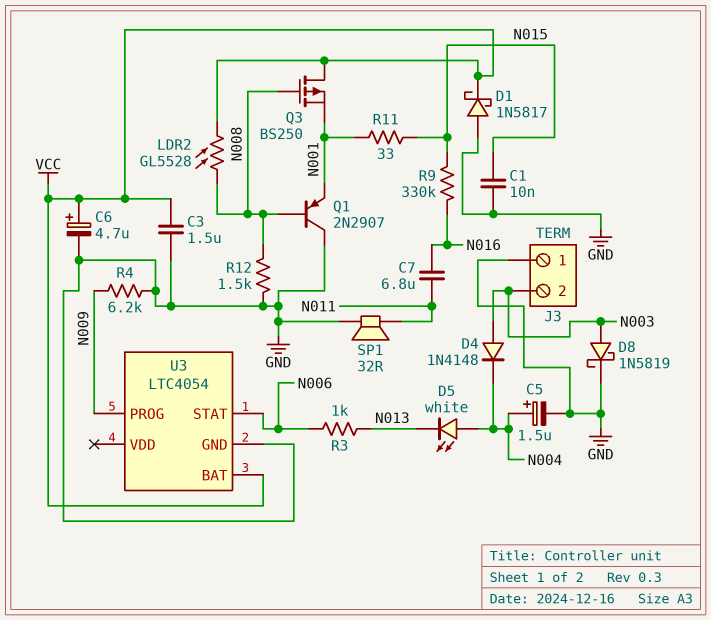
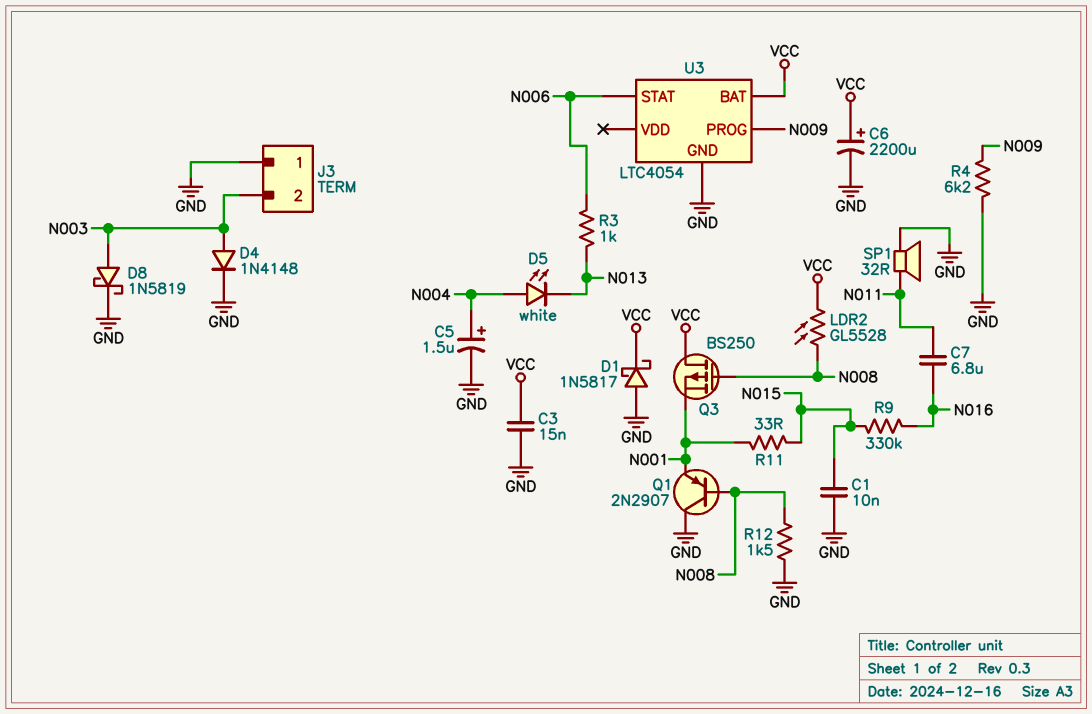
C3: 1.5uF (GND, VCC) -> 15nF (GND, VCC)
C6: 4.7uF (plus VCC, minus GND) -> 2200uF (plus VCC, minus GND)
D4: diode 1N4148 (A N003, K N004) -> diode 1N4148 (A N003, K GND)

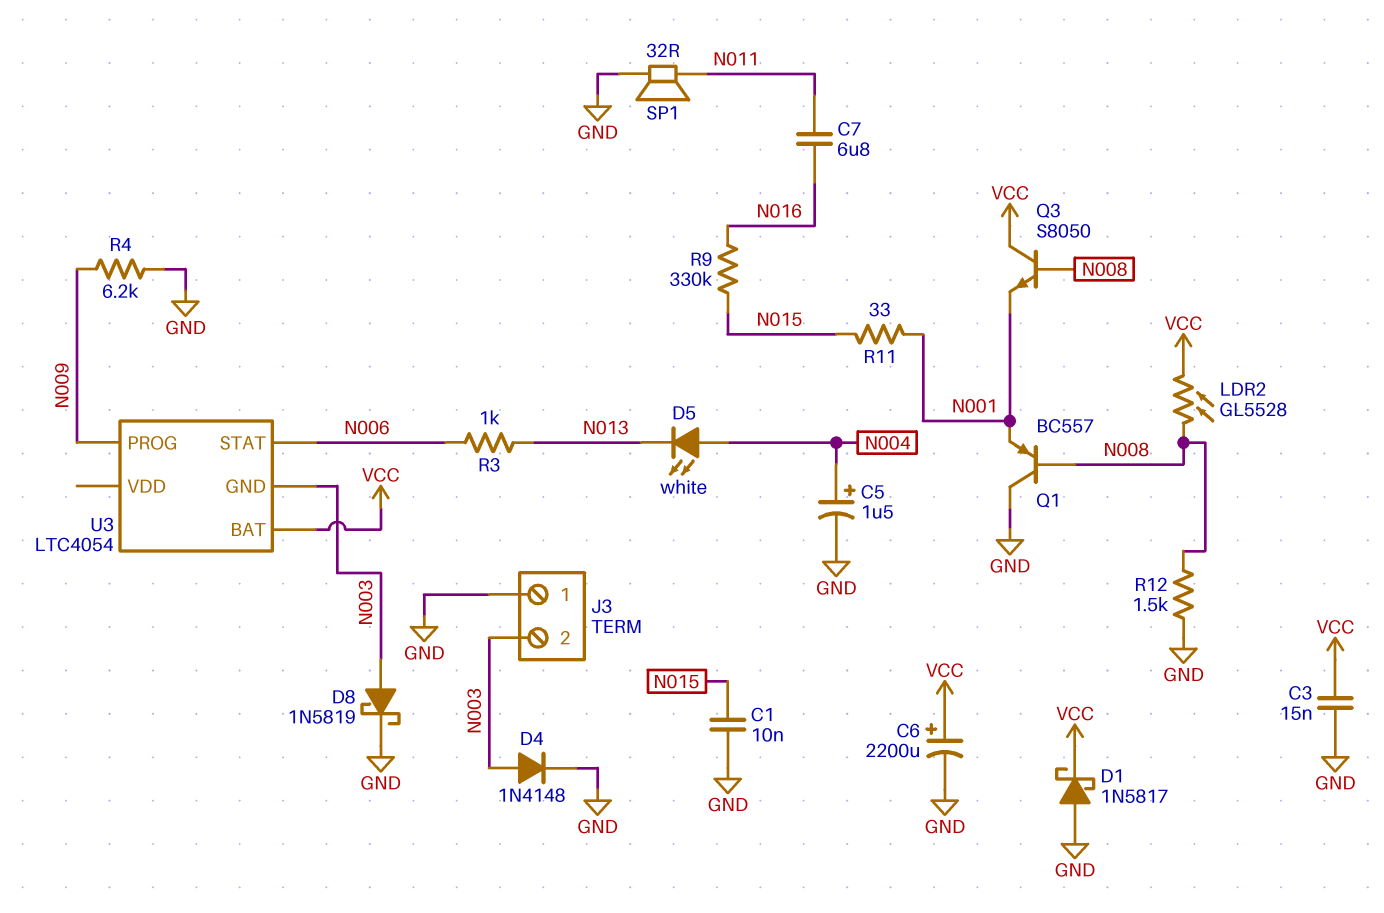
Q1: PNP 2N2907 (B N008, C GND, E N001) -> PNP BC557 (B N008, C GND, E N001)
Q3: PMOS BS250 (G N008, D VCC, S N001) -> NPN S8050 (B N008, C VCC, E N001)
U3 pin GND: GND -> N003

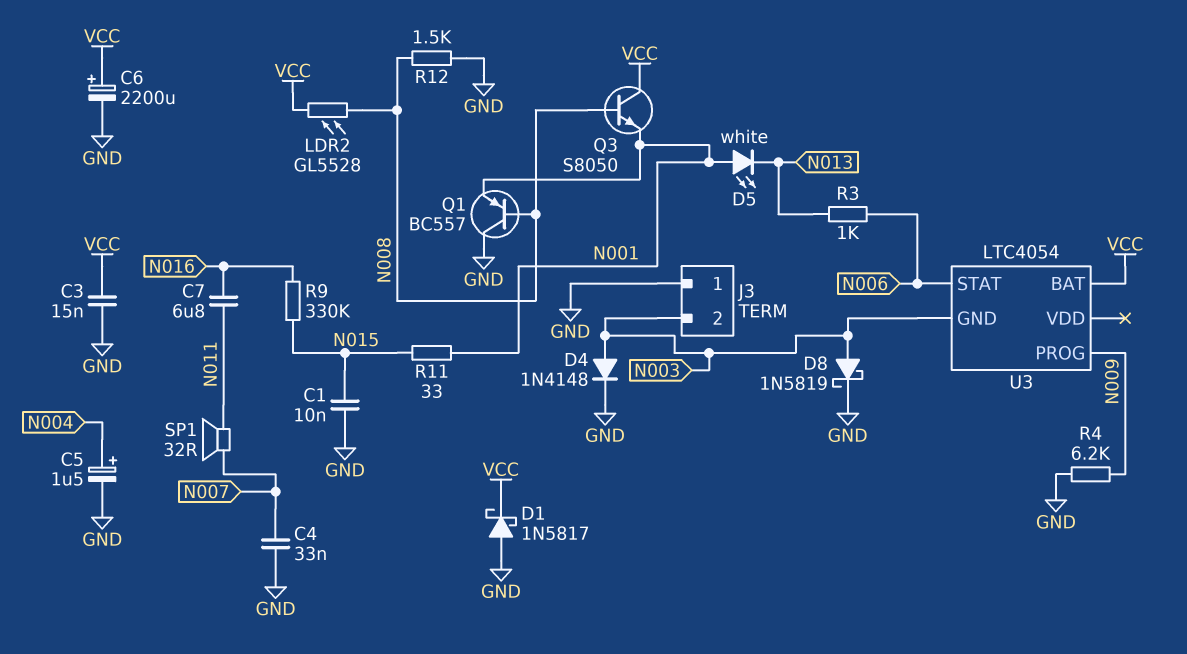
C4: none -> 33nF (GND, N007)
D5: LED white (A N004, K N013) -> LED white (A N001, K N013)
SP1: speaker 32R (GND, N011) -> speaker 32R (N007, N011)

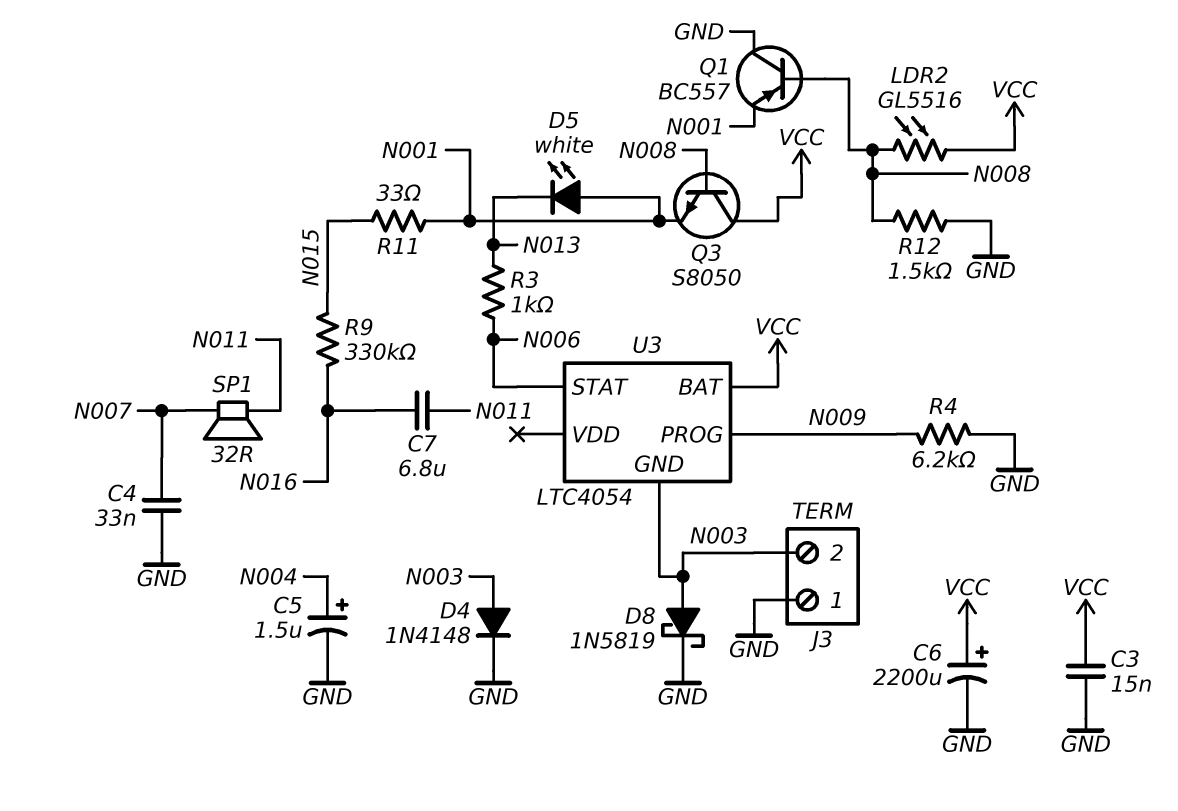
C1: 10nF (GND, N015) -> none
D1: schottky 1N5817 (A GND, K VCC) -> none
LDR2: GL5528 (N008, VCC) -> GL5516 (N008, VCC)

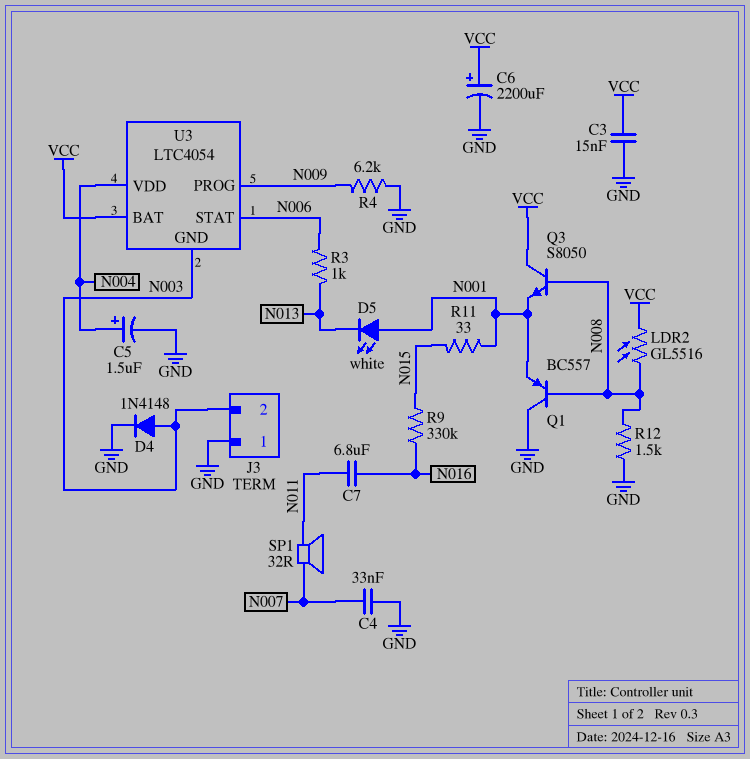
D8: schottky 1N5819 (A N003, K GND) -> none
U3 pin VDD: none -> N004

